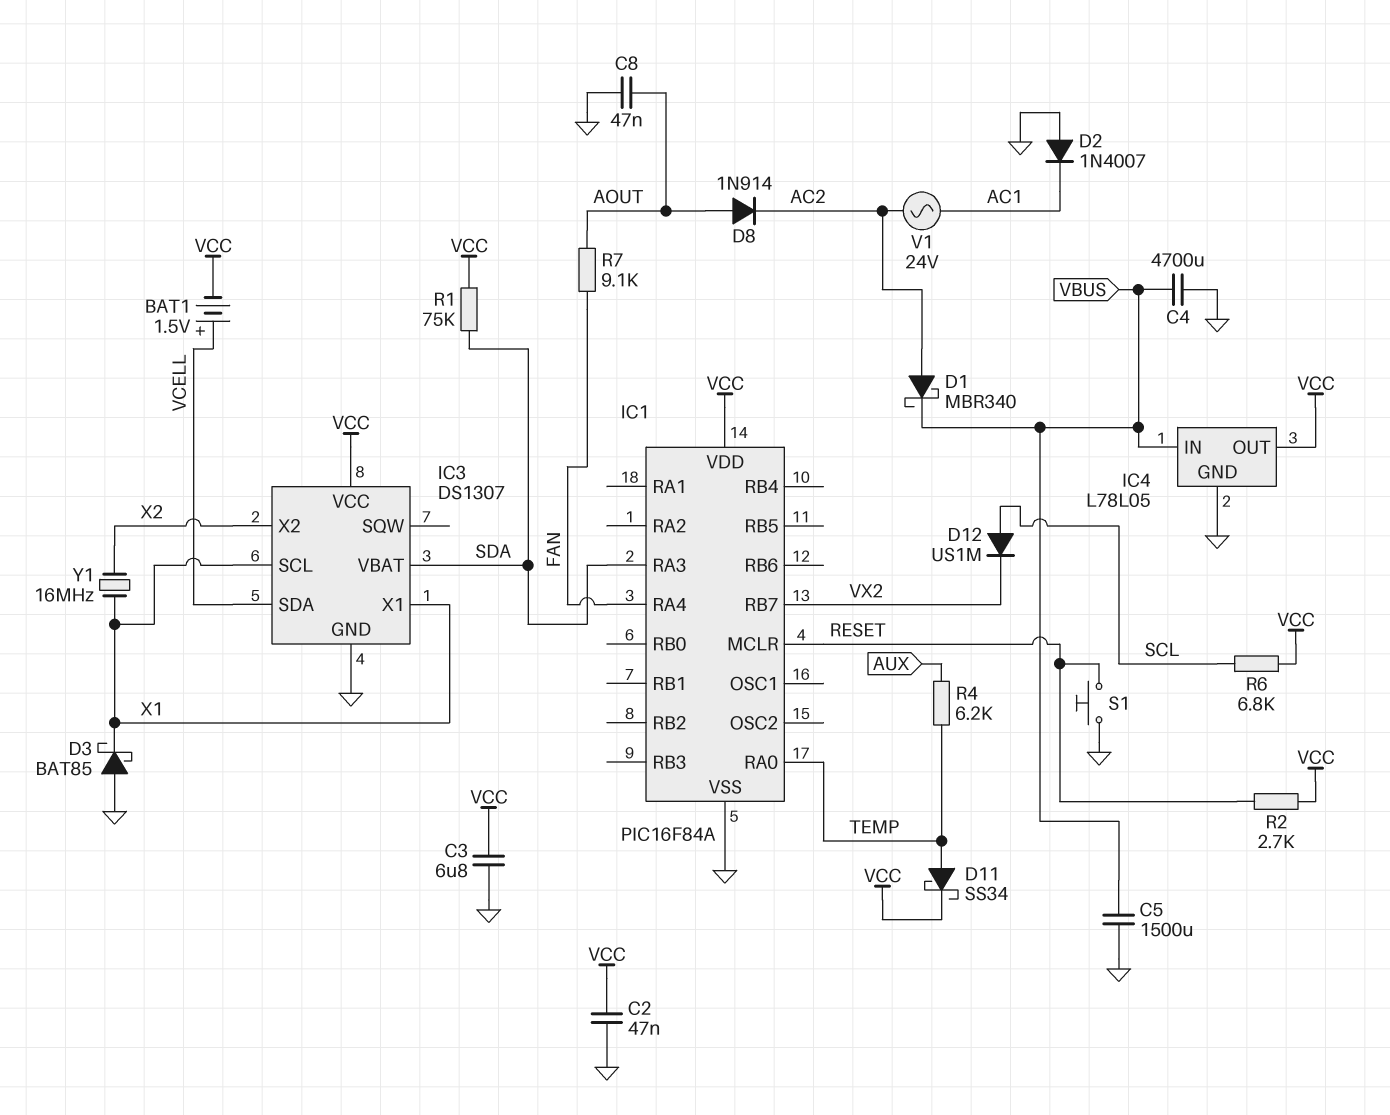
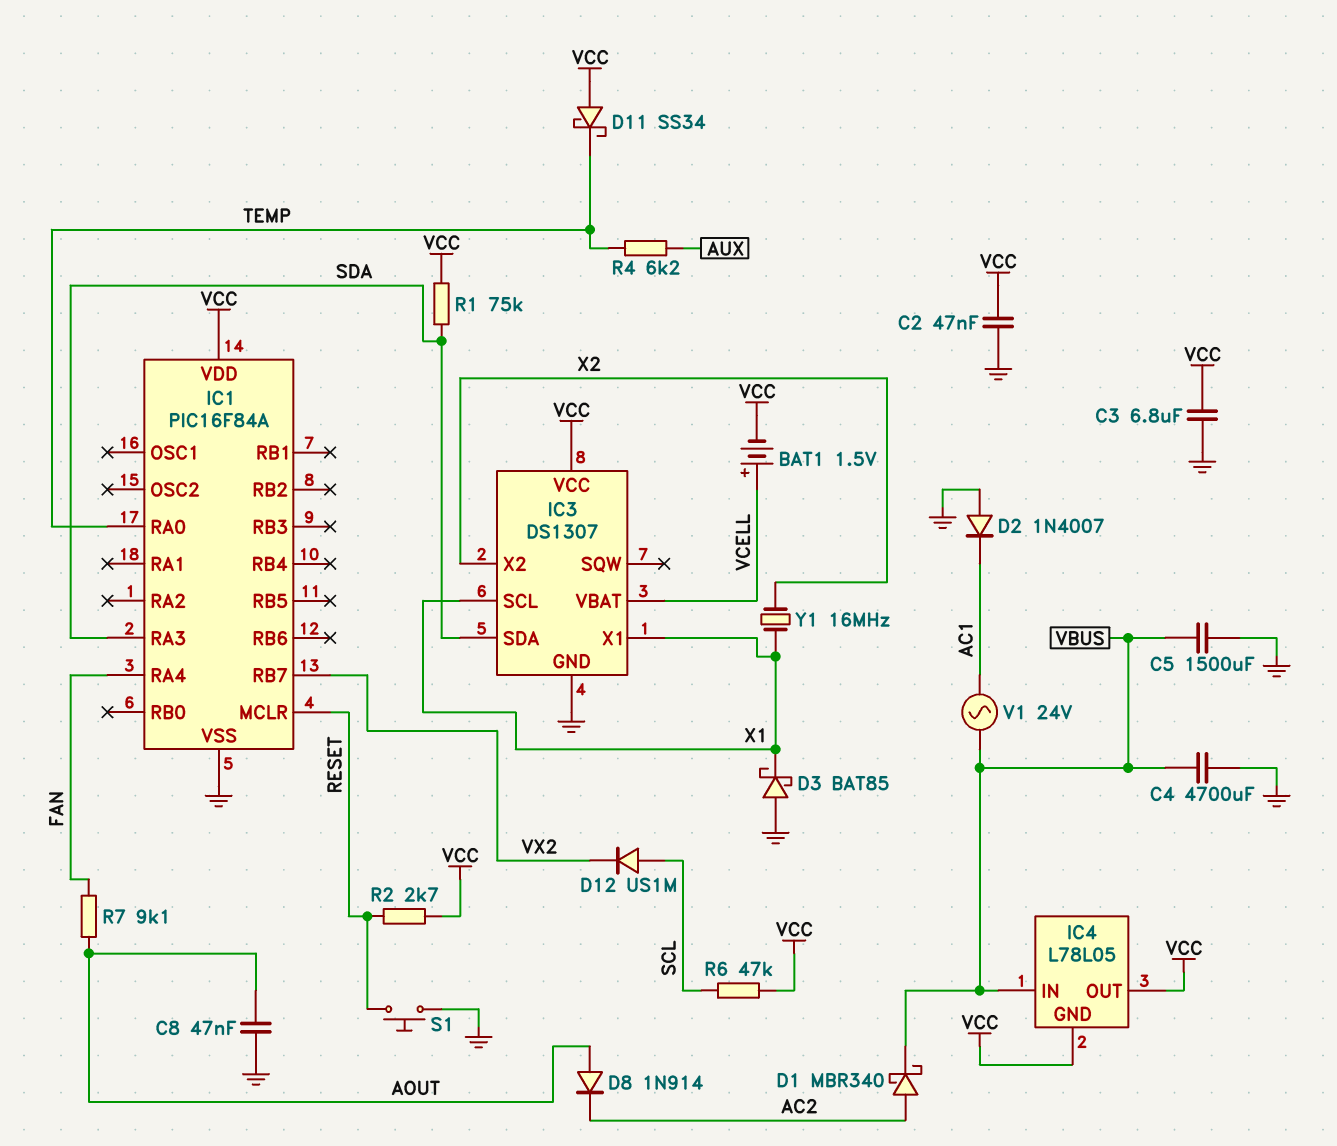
D11: schottky SS34 (A TEMP, K VCC) -> schottky SS34 (A VCC, K TEMP)
IC3 pin SDA: VCELL -> SDA
IC3 pin VBAT: SDA -> VCELL
IC4 pin GND: GND -> VCC
R6: 6.8k (SCL, VCC) -> 47k (SCL, VCC)
V1: AC 24V (AC1, AC2) -> AC 24V (AC1, VBUS)

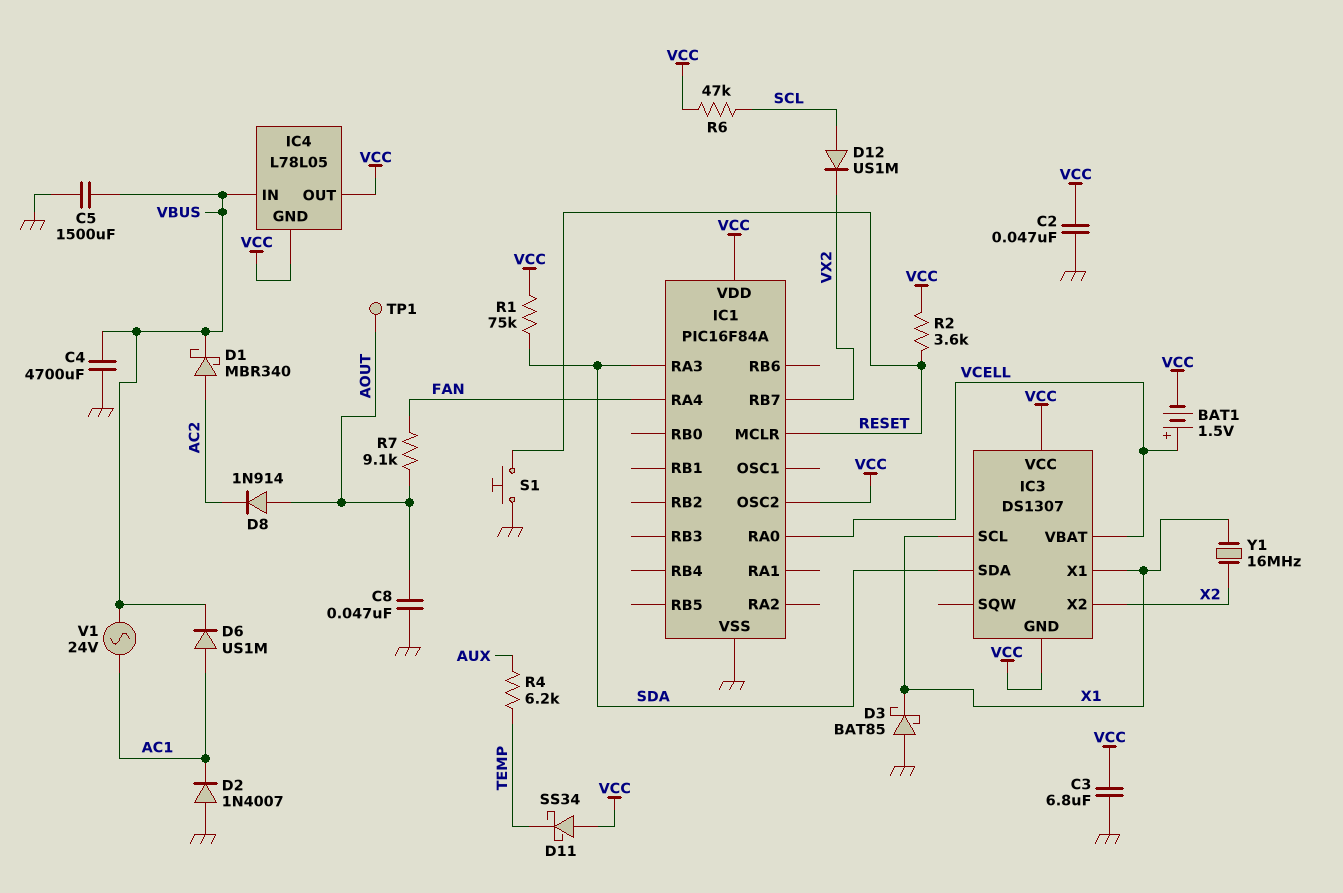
D6: none -> diode US1M (A AC1, K VBUS)
IC1 pin OSC2: none -> VCC
IC1 pin RA0: TEMP -> VCELL
IC3 pin GND: GND -> VCC
R2: 2.7k (RESET, VCC) -> 3.6k (RESET, VCC)
TP1: none -> test point (AOUT)

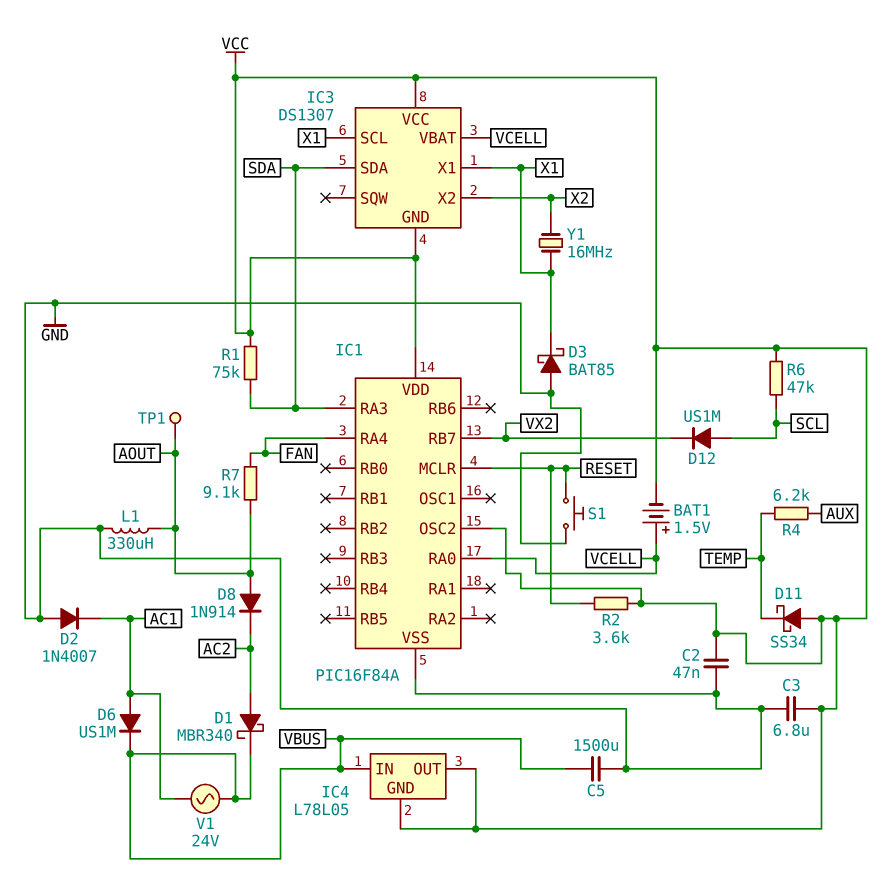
C4: 4700uF (GND, VBUS) -> none
C8: 47nF (AOUT, GND) -> none
L1: none -> 330uH (AOUT, GND)

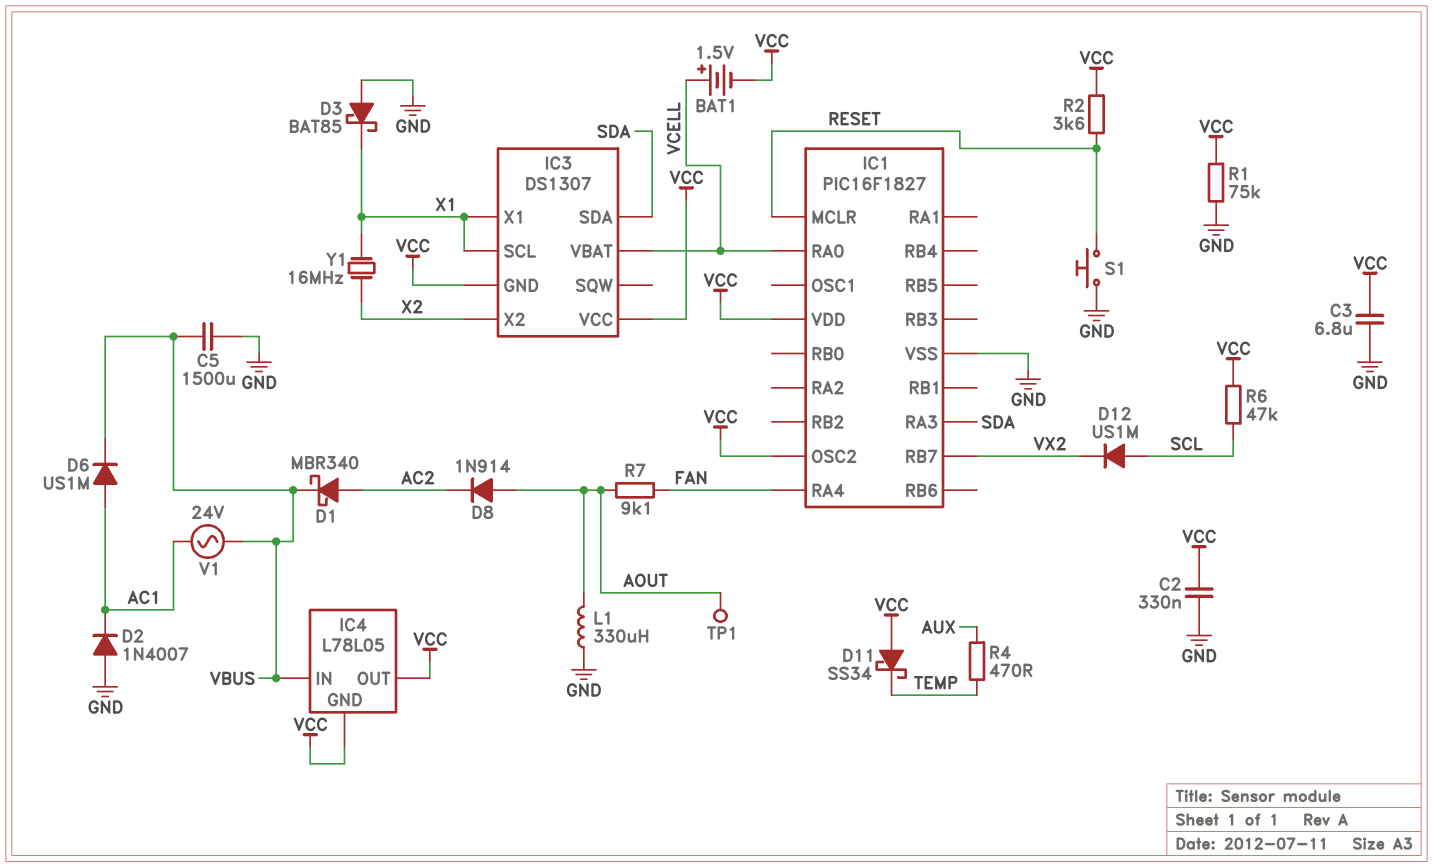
C2: 47nF (GND, VCC) -> 330nF (GND, VCC)
IC1: PIC16F84A -> PIC16F1827
R1: 75k (SDA, VCC) -> 75k (GND, VCC)
R4: 6.2k (AUX, TEMP) -> 470 (AUX, TEMP)

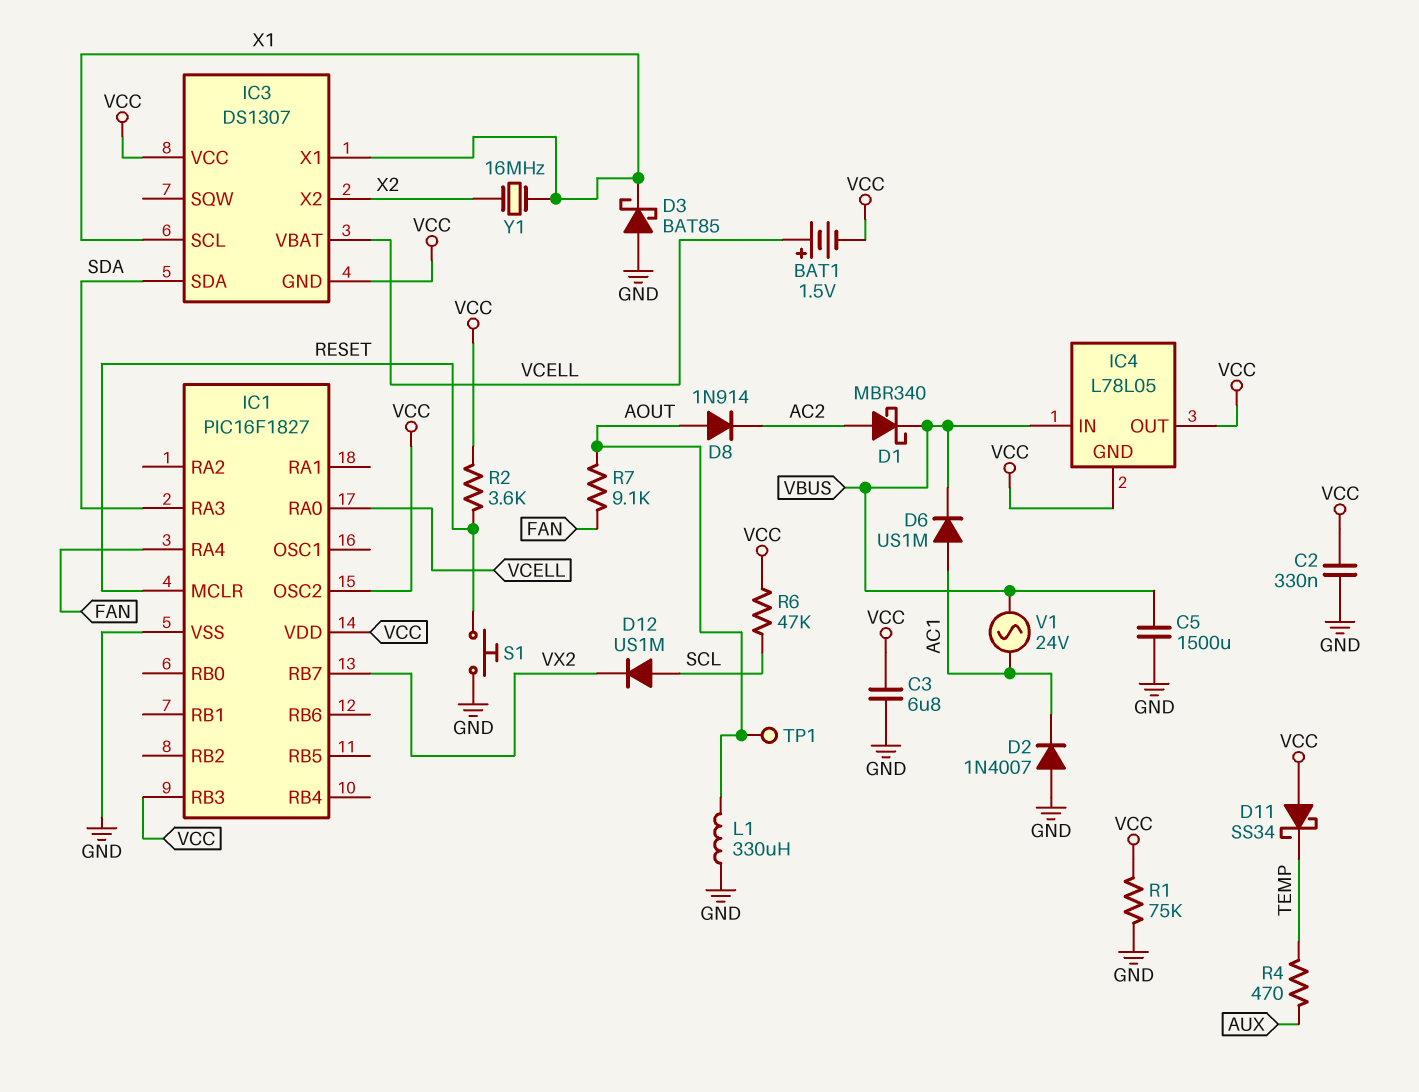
IC1 pin RB3: none -> VCC

